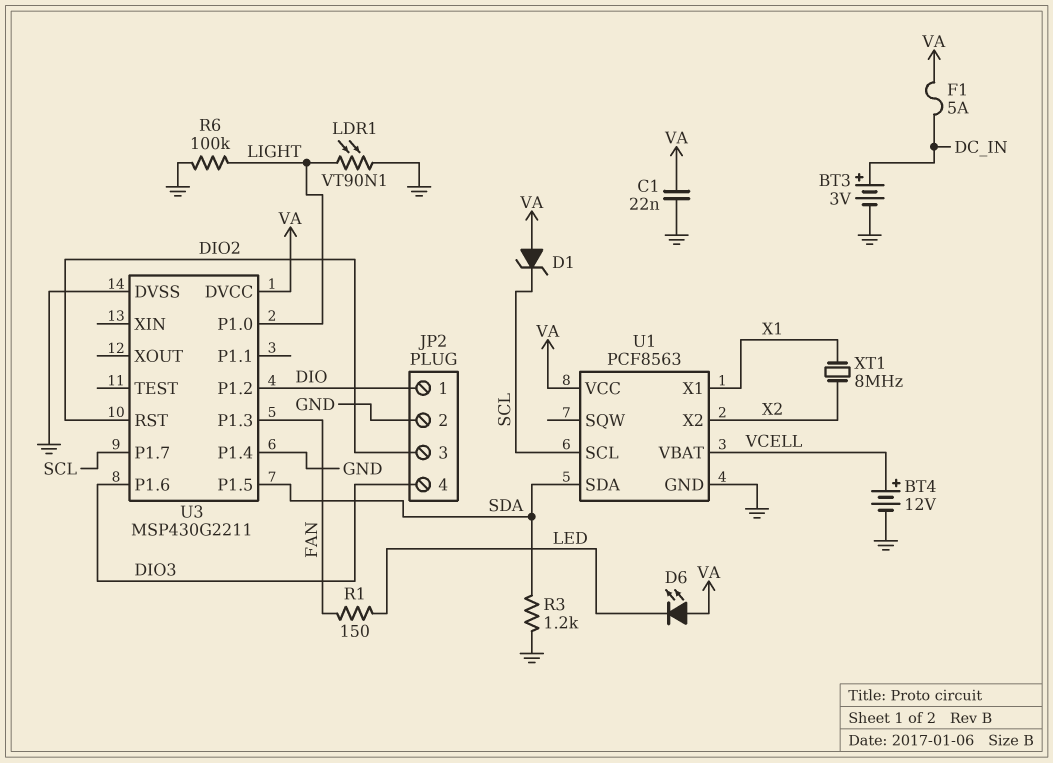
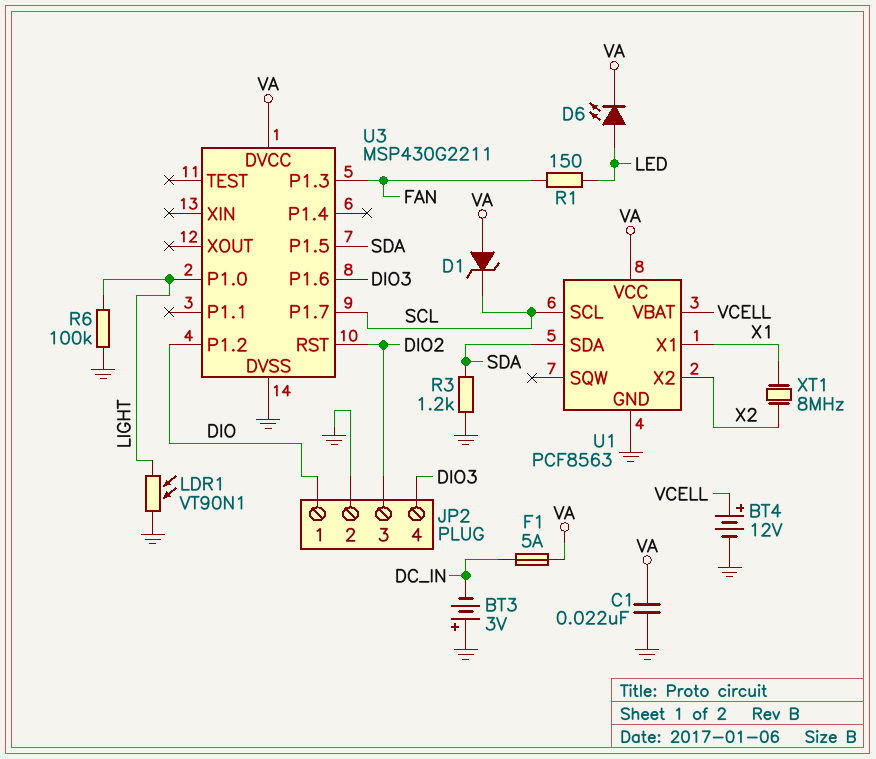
BT3: 3V (plus DC_IN, minus GND) -> 3V (plus GND, minus DC_IN)
D6: LED (A VA, K LED) -> LED (A LED, K VA)
U3 pin P1.4: GND -> none

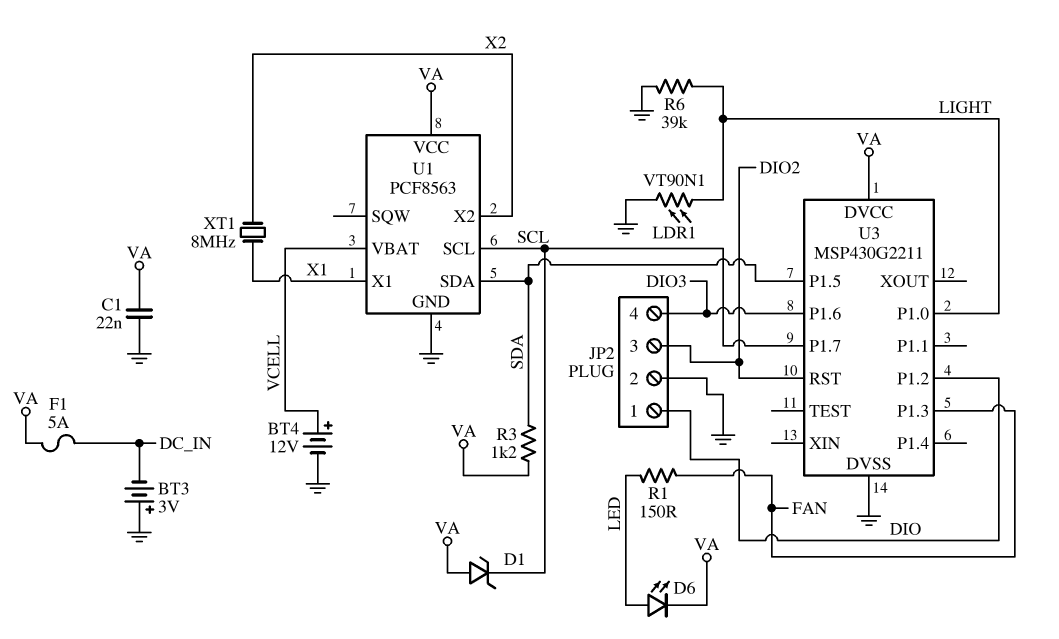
R3: 1.2k (GND, SDA) -> 1.2k (SDA, VA)
R6: 100k (GND, LIGHT) -> 39k (GND, LIGHT)

